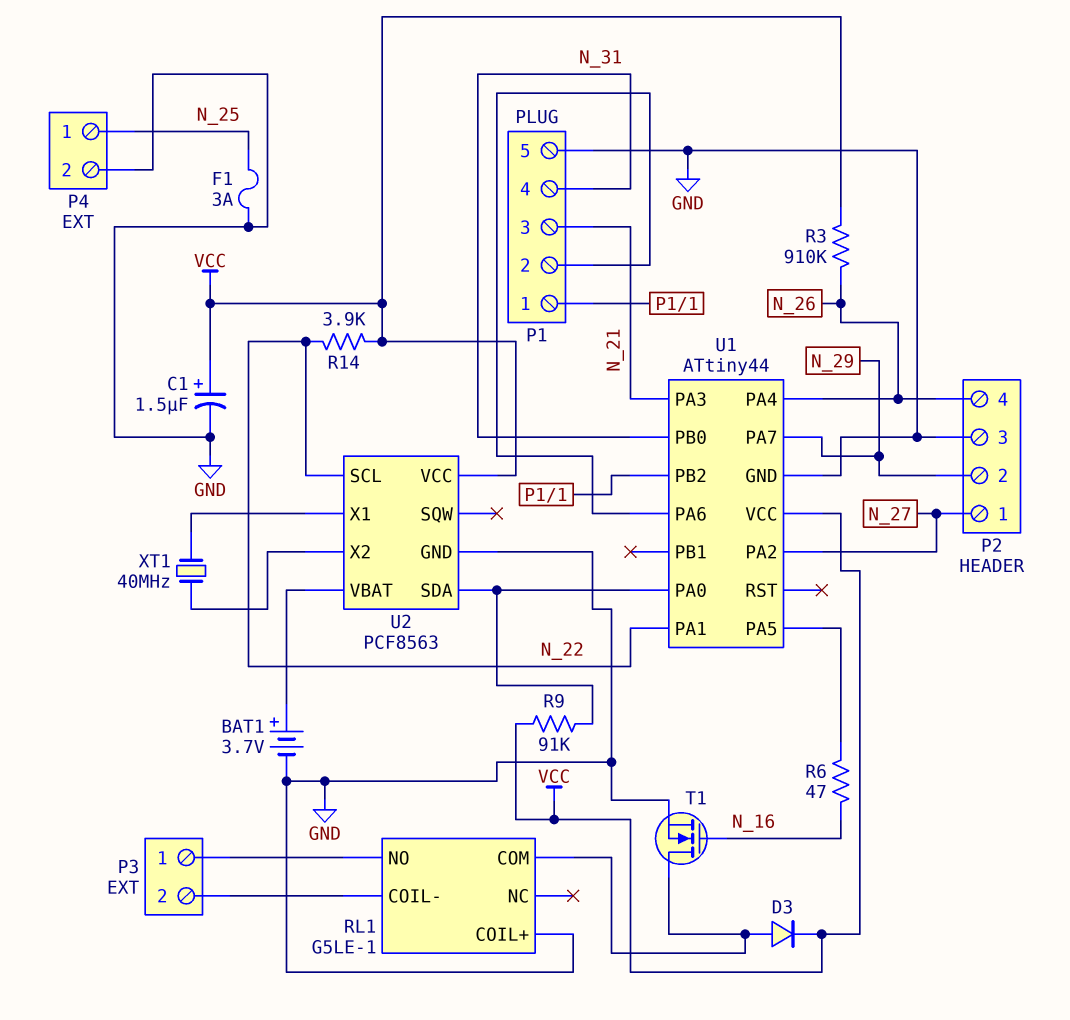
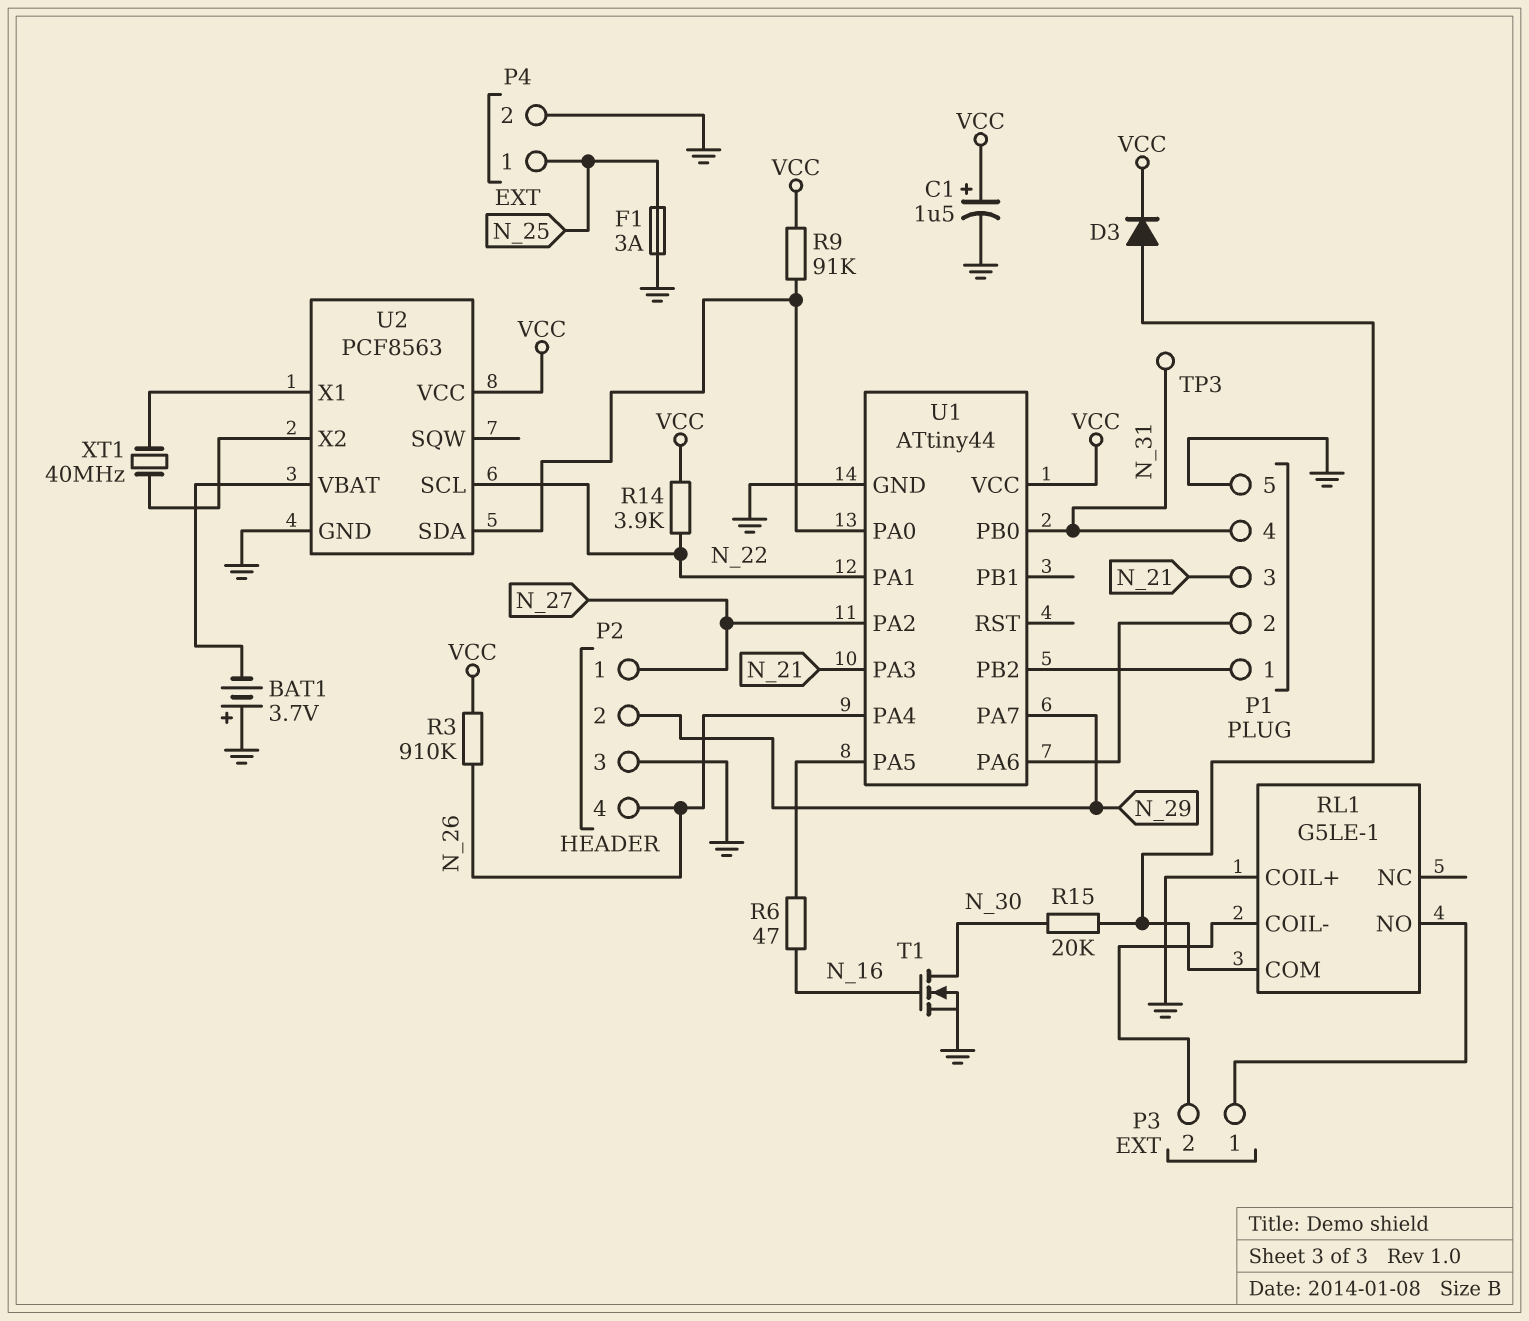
BAT1: 3.7V (plus U2/VBAT, minus GND) -> 3.7V (plus GND, minus U2/VBAT)
R15: none -> 20k (N_30, RL1/COM)
T1: NMOS (G N_16, D RL1/COM, S GND) -> NMOS (G N_16, D N_30, S GND)
TP3: none -> test point (N_31)

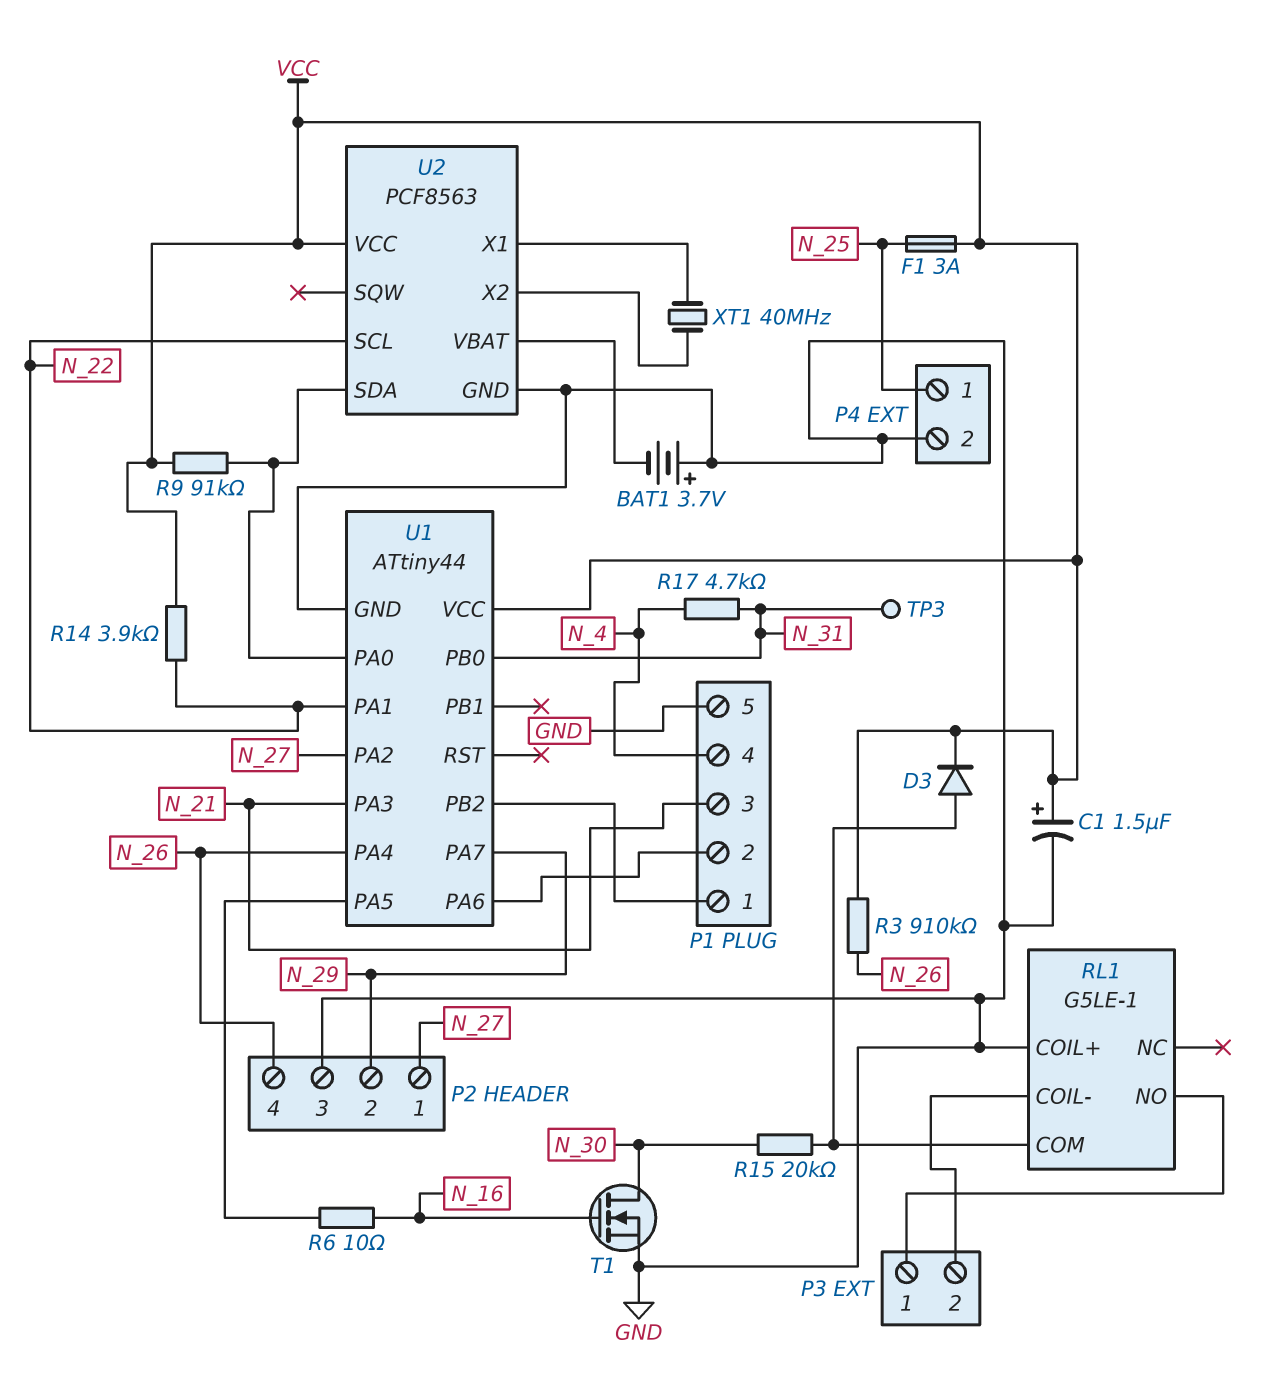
F1: 3A (GND, N_25) -> 3A (N_25, VCC)
P1 pin 4: N_31 -> N_4
R6: 47 (N_16, U1/PA5) -> 10 (N_16, U1/PA5)
R17: none -> 4.7k (N_4, N_31)

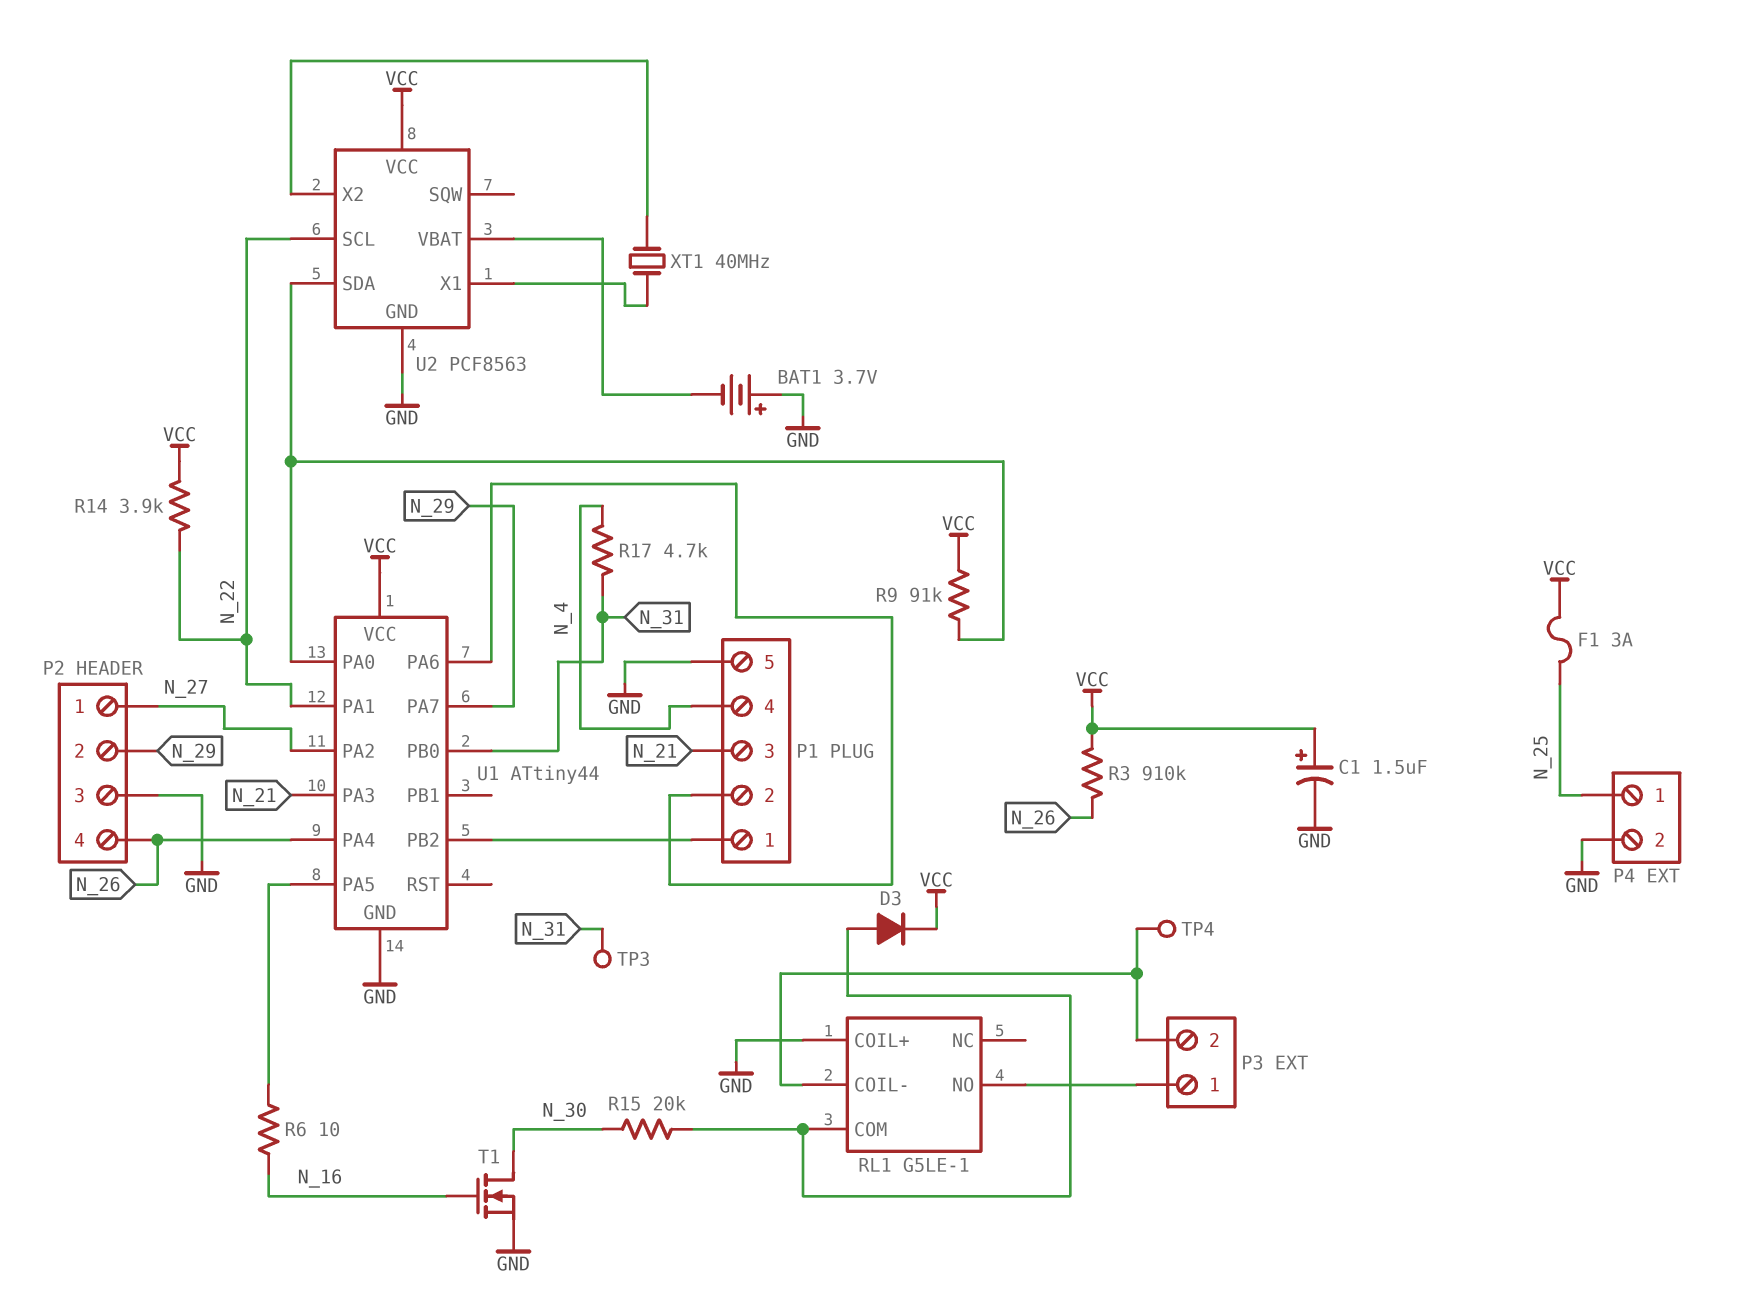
TP4: none -> test point (P3/2)

